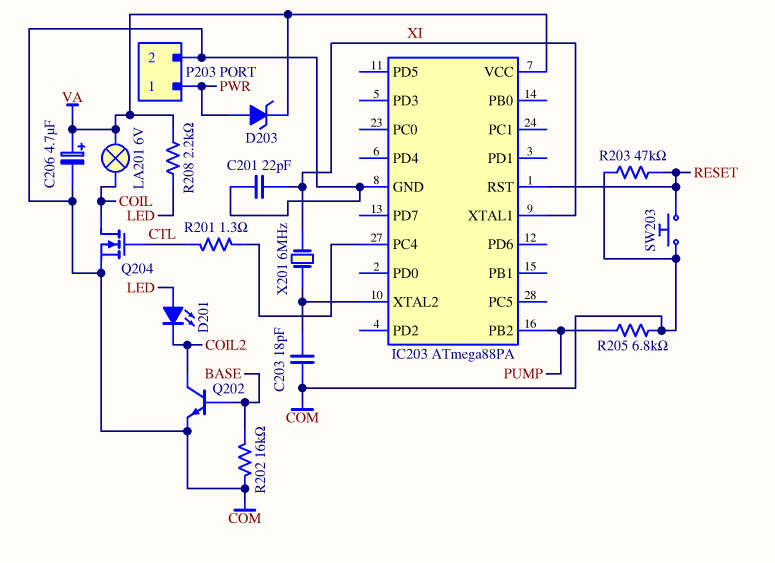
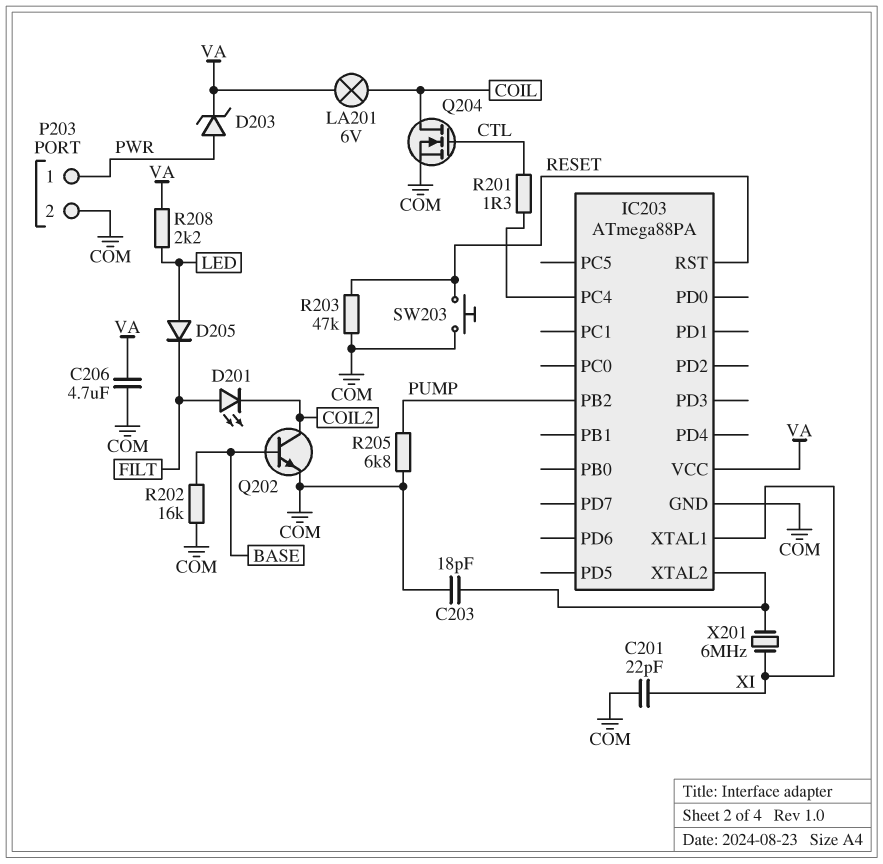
C206: 4.7uF (plus VA, minus COM) -> 4.7uF (COM, VA)
D201: LED (A LED, K COIL2) -> LED (A FILT, K COIL2)
D205: none -> diode (A LED, K FILT)

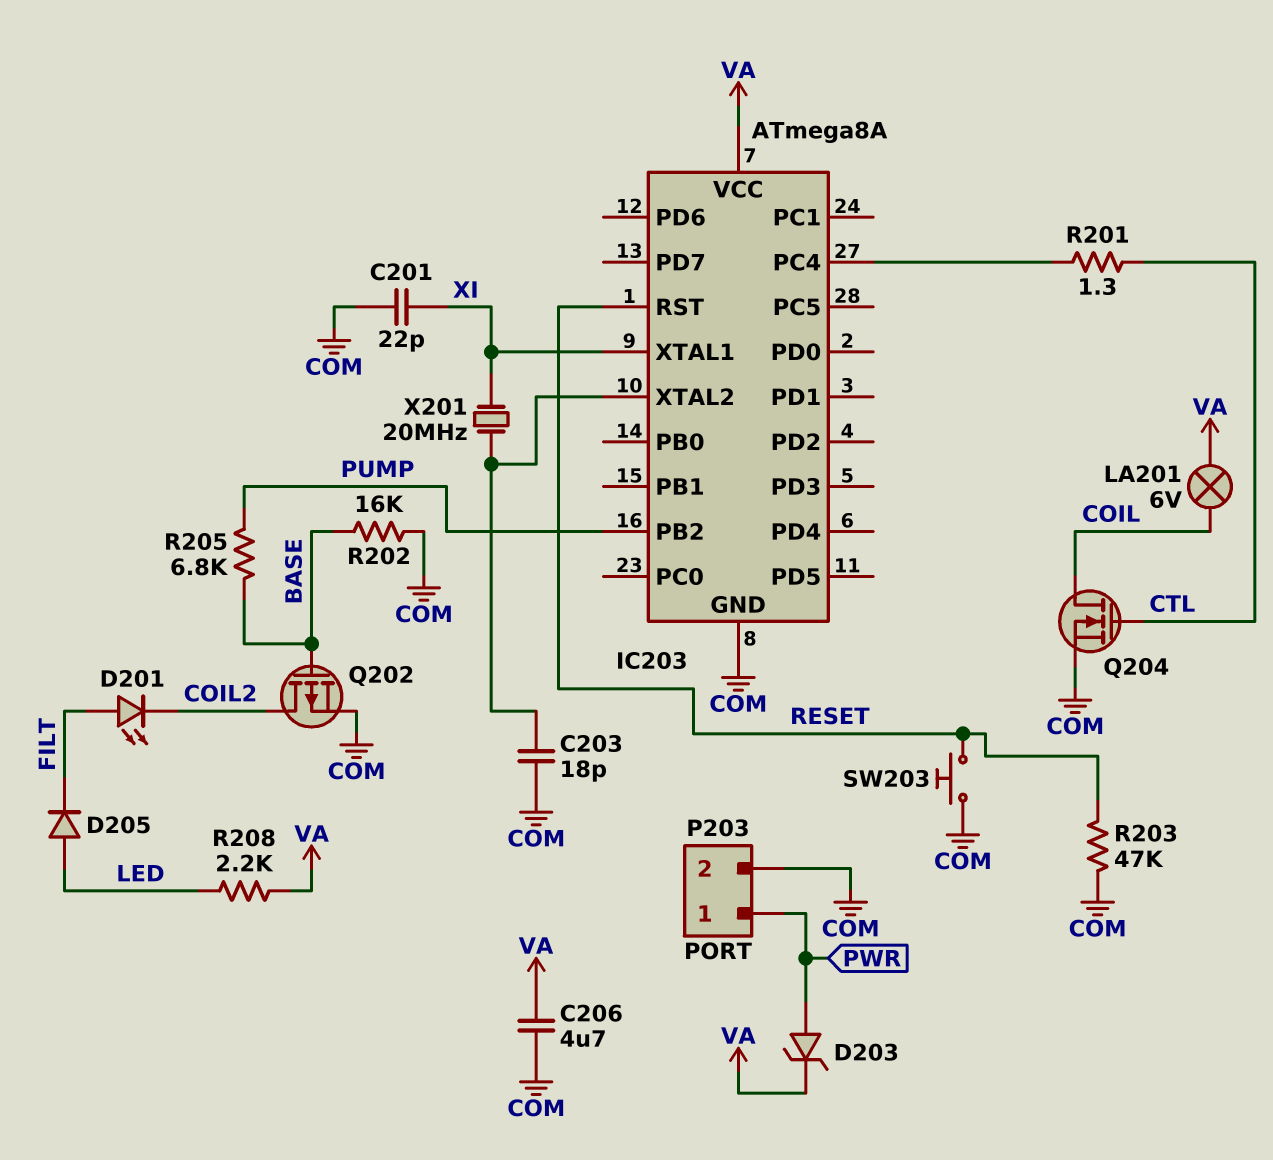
IC203: ATmega88PA -> ATmega8A
Q202: NPN (B BASE, C COIL2, E COM) -> PMOS (G BASE, D COIL2, S COM)
R205: 6.8k (COM, PUMP) -> 6.8k (BASE, PUMP)
X201: 6MHz (IC203/XTAL2, XI) -> 20MHz (IC203/XTAL2, XI)

